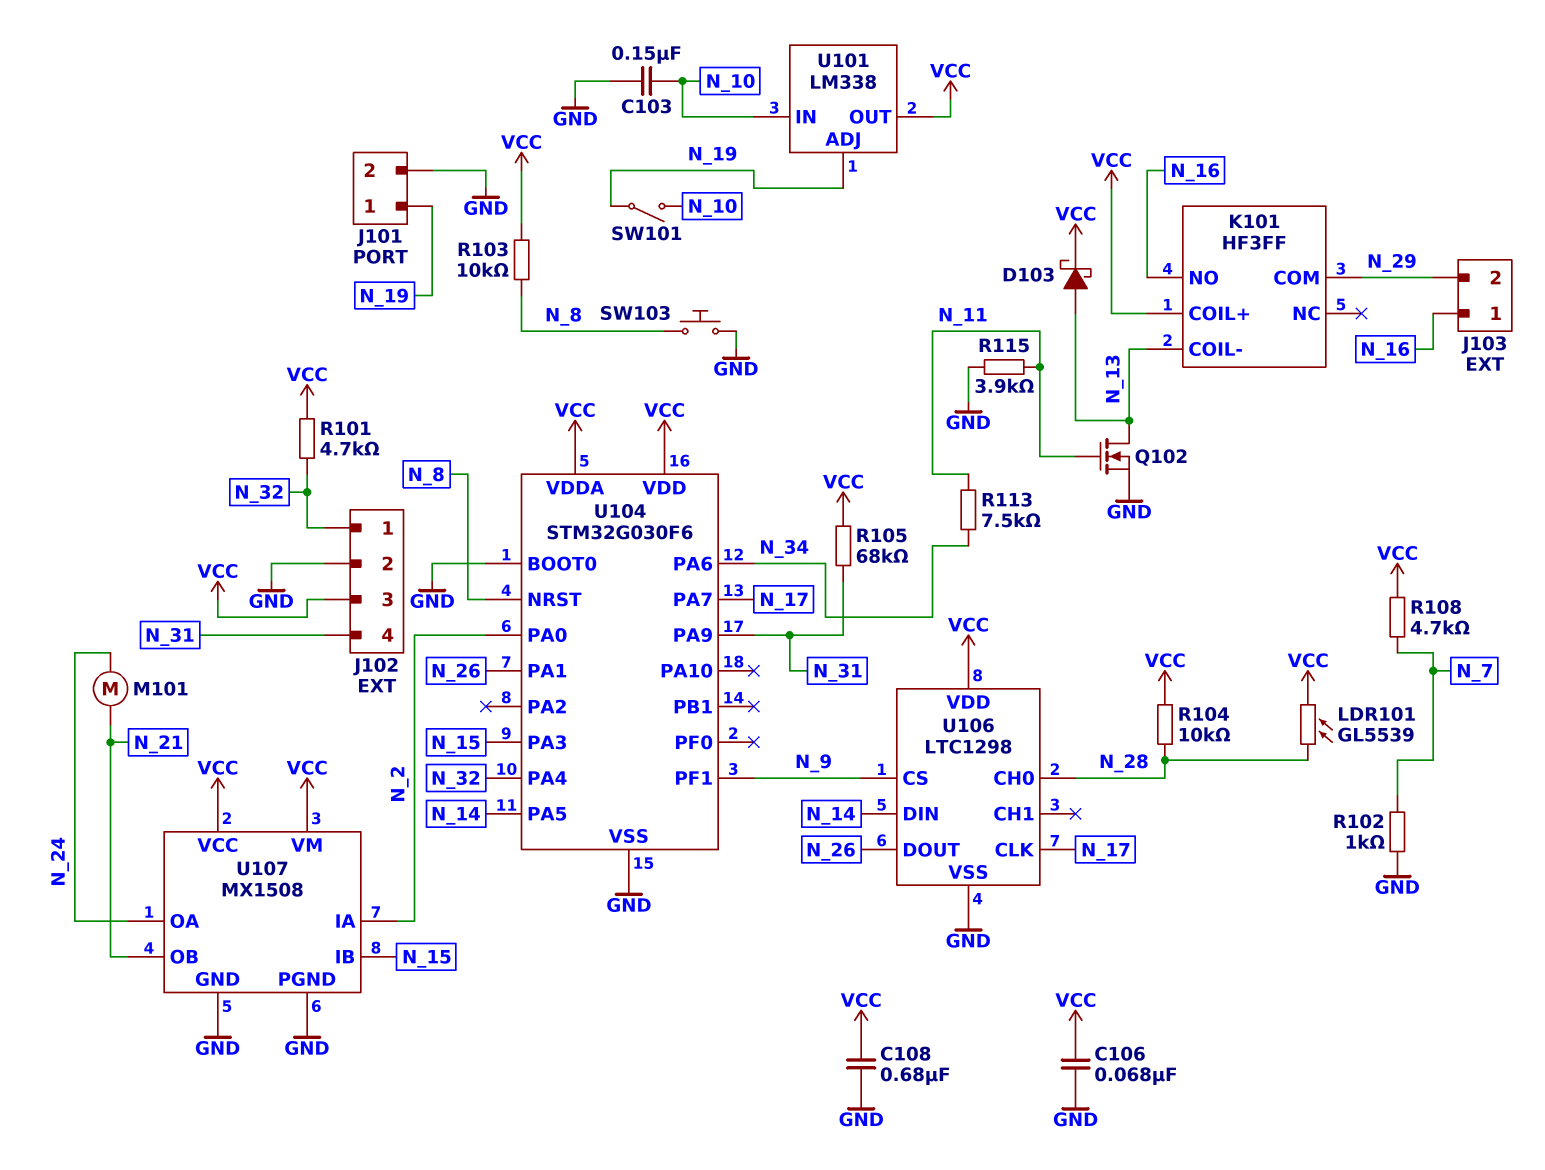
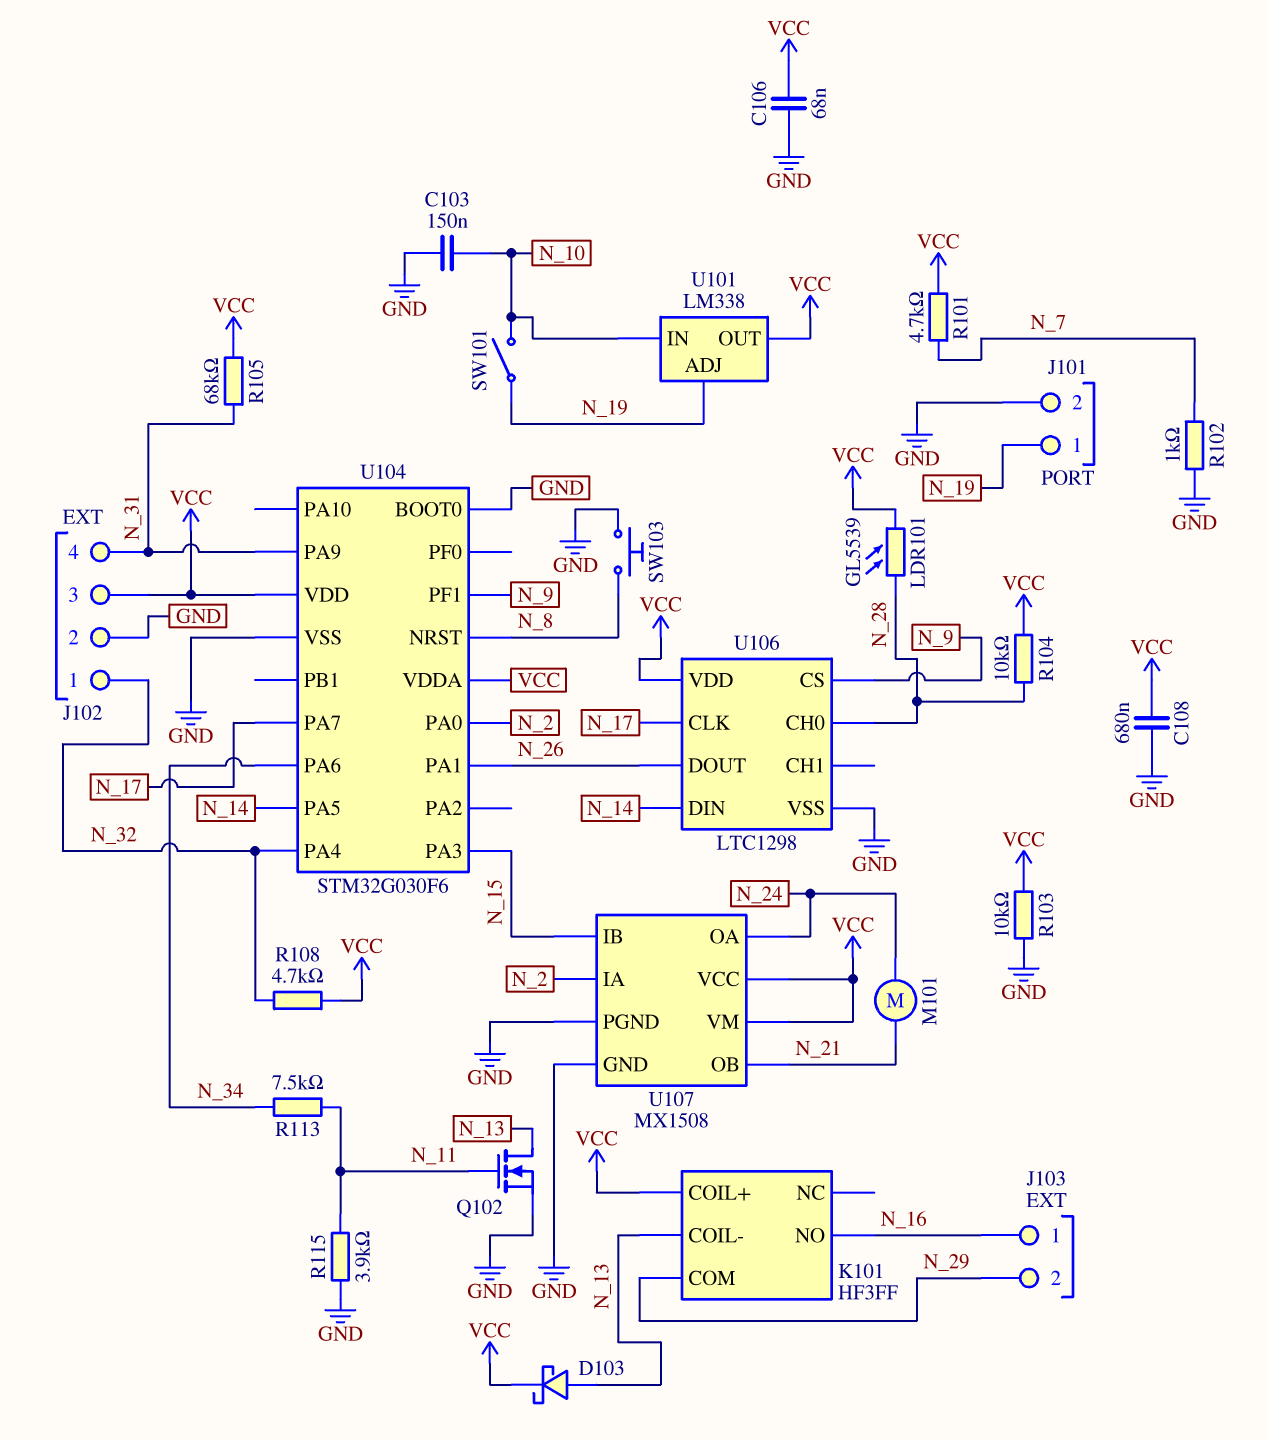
R101: 4.7k (N_32, VCC) -> 4.7k (N_7, VCC)
R103: 10k (N_8, VCC) -> 10k (GND, VCC)
R108: 4.7k (N_7, VCC) -> 4.7k (N_32, VCC)

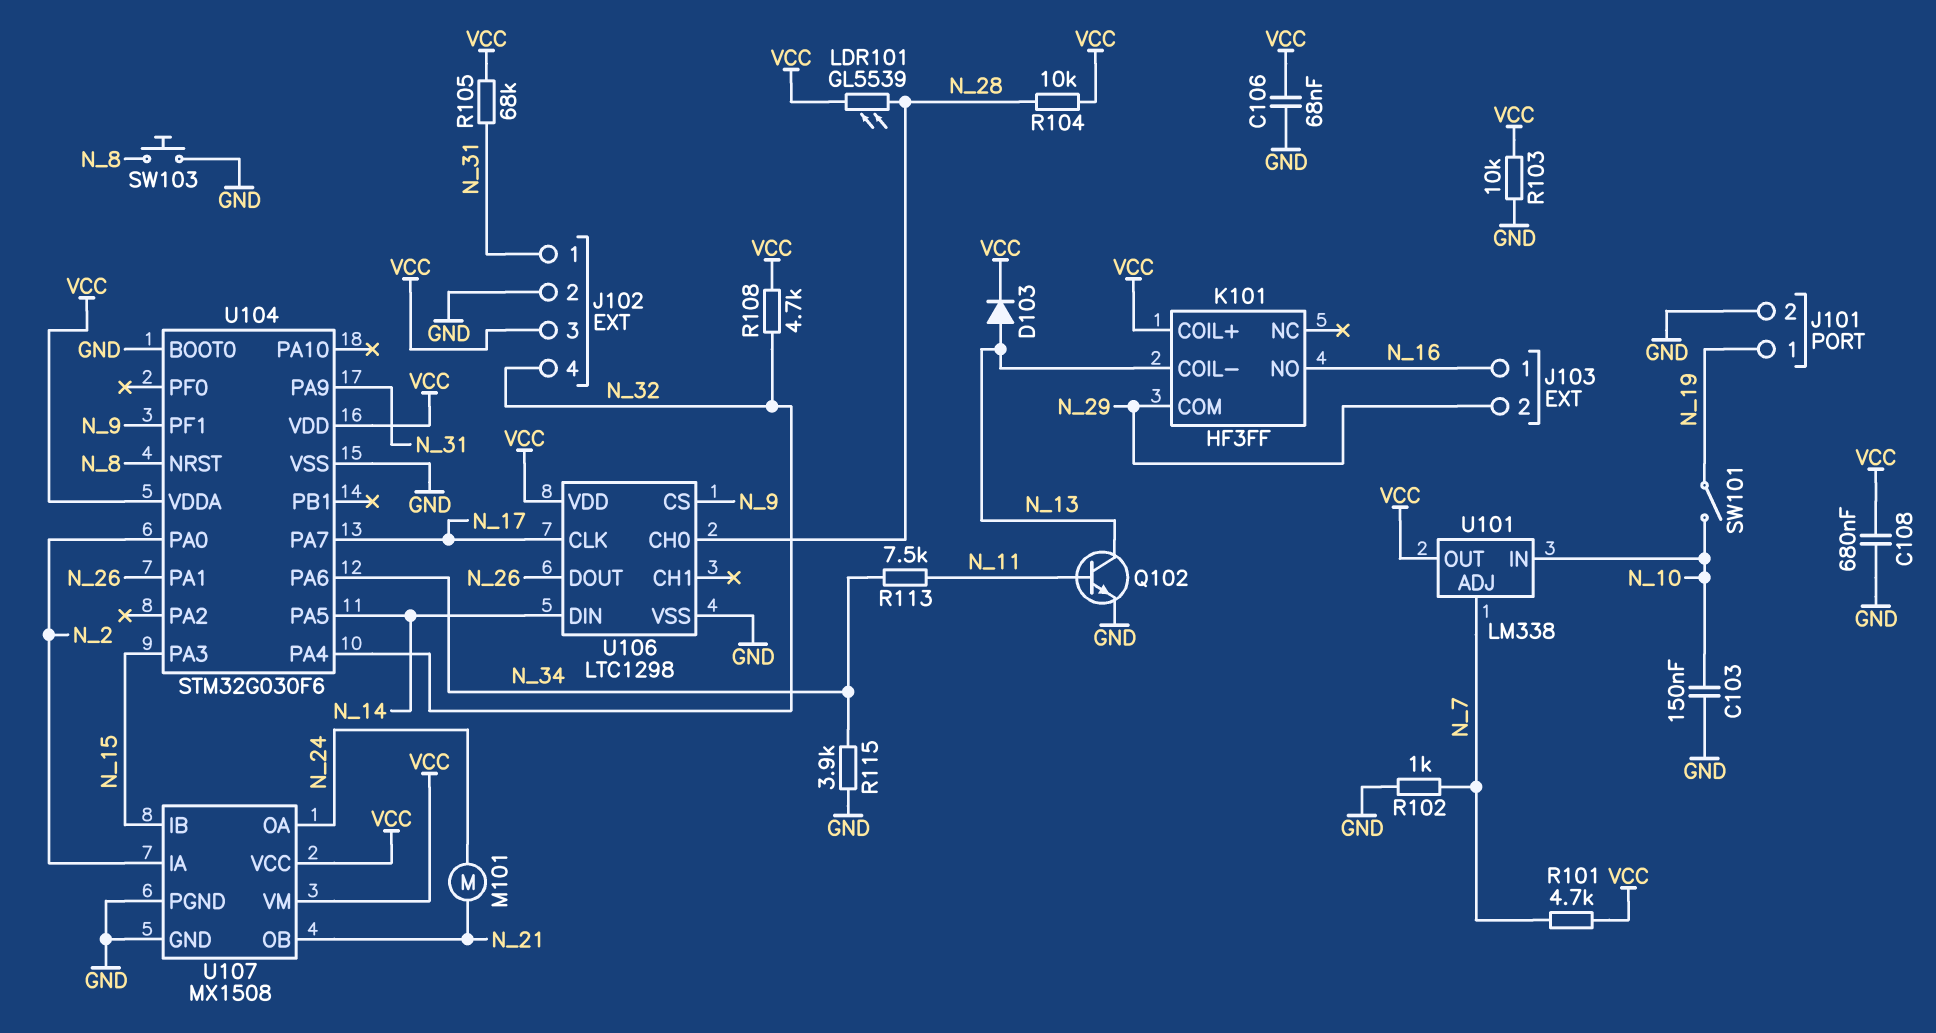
D103: schottky (A N_13, K VCC) -> diode (A N_13, K VCC)
J102 pin 1: N_32 -> N_31
J102 pin 4: N_31 -> N_32
Q102: NMOS (G N_11, D N_13, S GND) -> NPN (B N_11, C N_13, E GND)
R115: 3.9k (GND, N_11) -> 3.9k (GND, N_34)
U101 pin ADJ: N_19 -> N_7

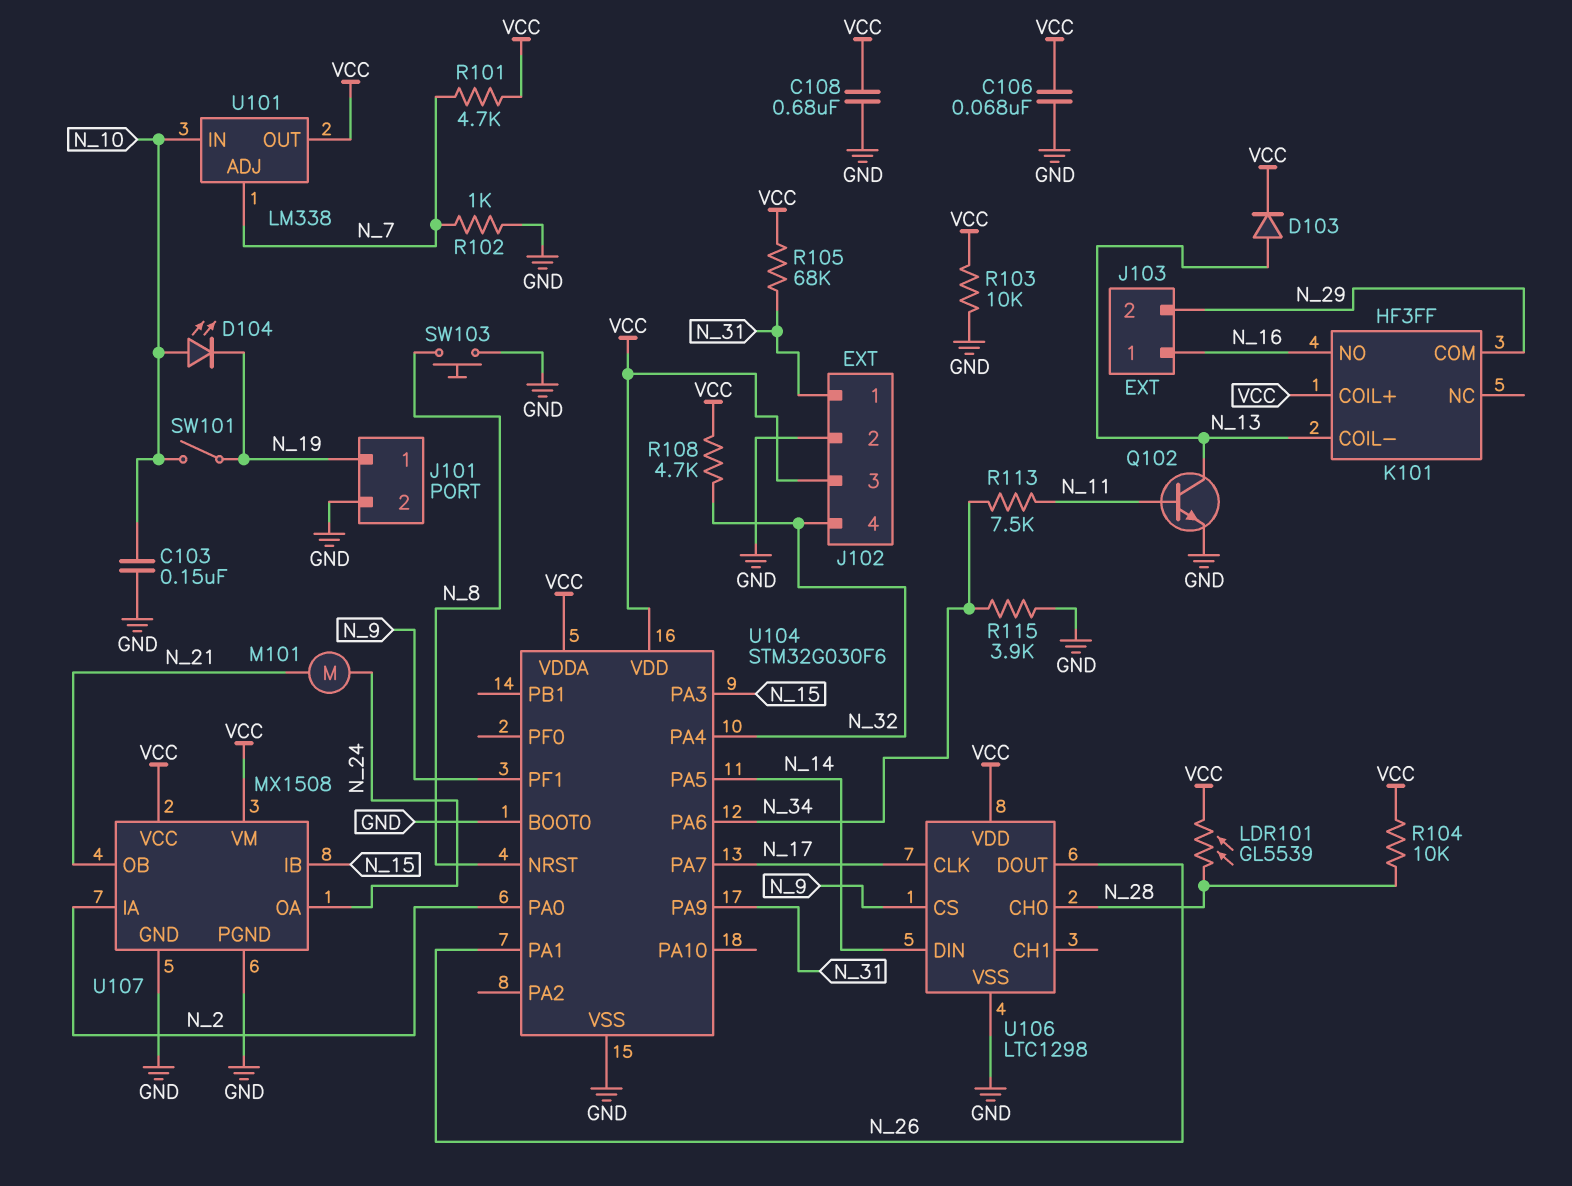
D104: none -> LED (A N_10, K N_19)

